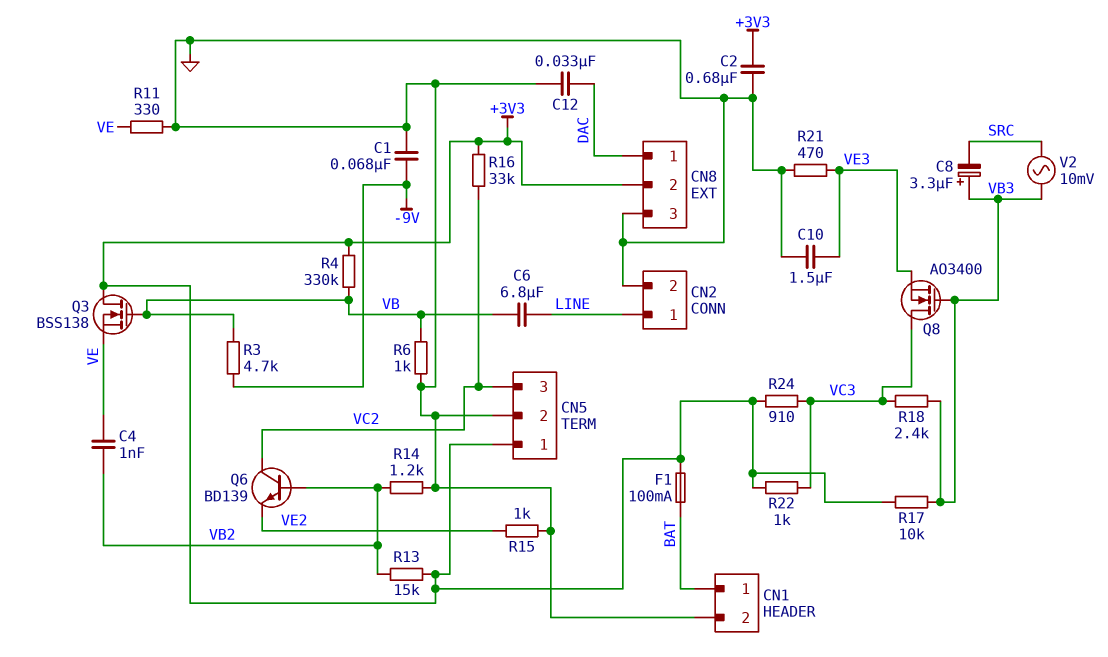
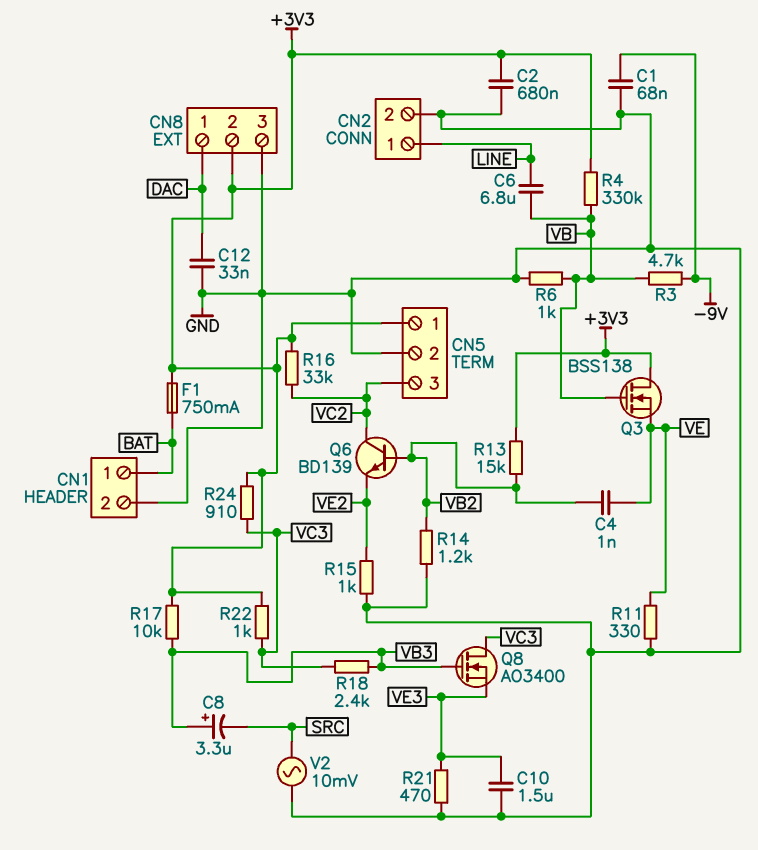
F1: 100mA (+3V3, BAT) -> 750mA (+3V3, BAT)
V2: AC 10mV (SRC, VB3) -> AC 10mV (GND, SRC)

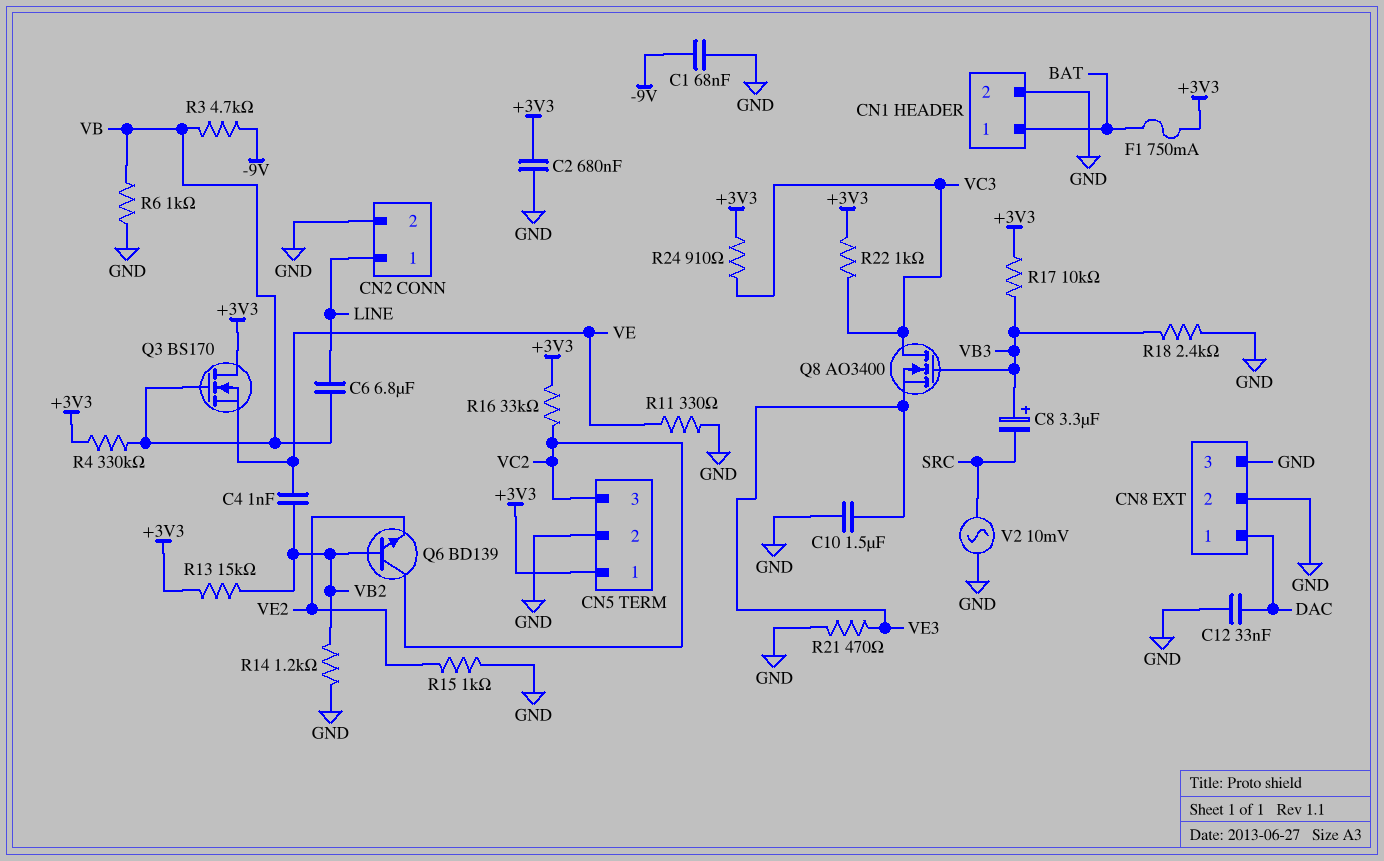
CN8 pin 2: +3V3 -> GND
Q3: NMOS BSS138 (G VB, D +3V3, S VE) -> NMOS BS170 (G VB, D +3V3, S VE)
R18: 2.4k (VB3, VC3) -> 2.4k (GND, VB3)

